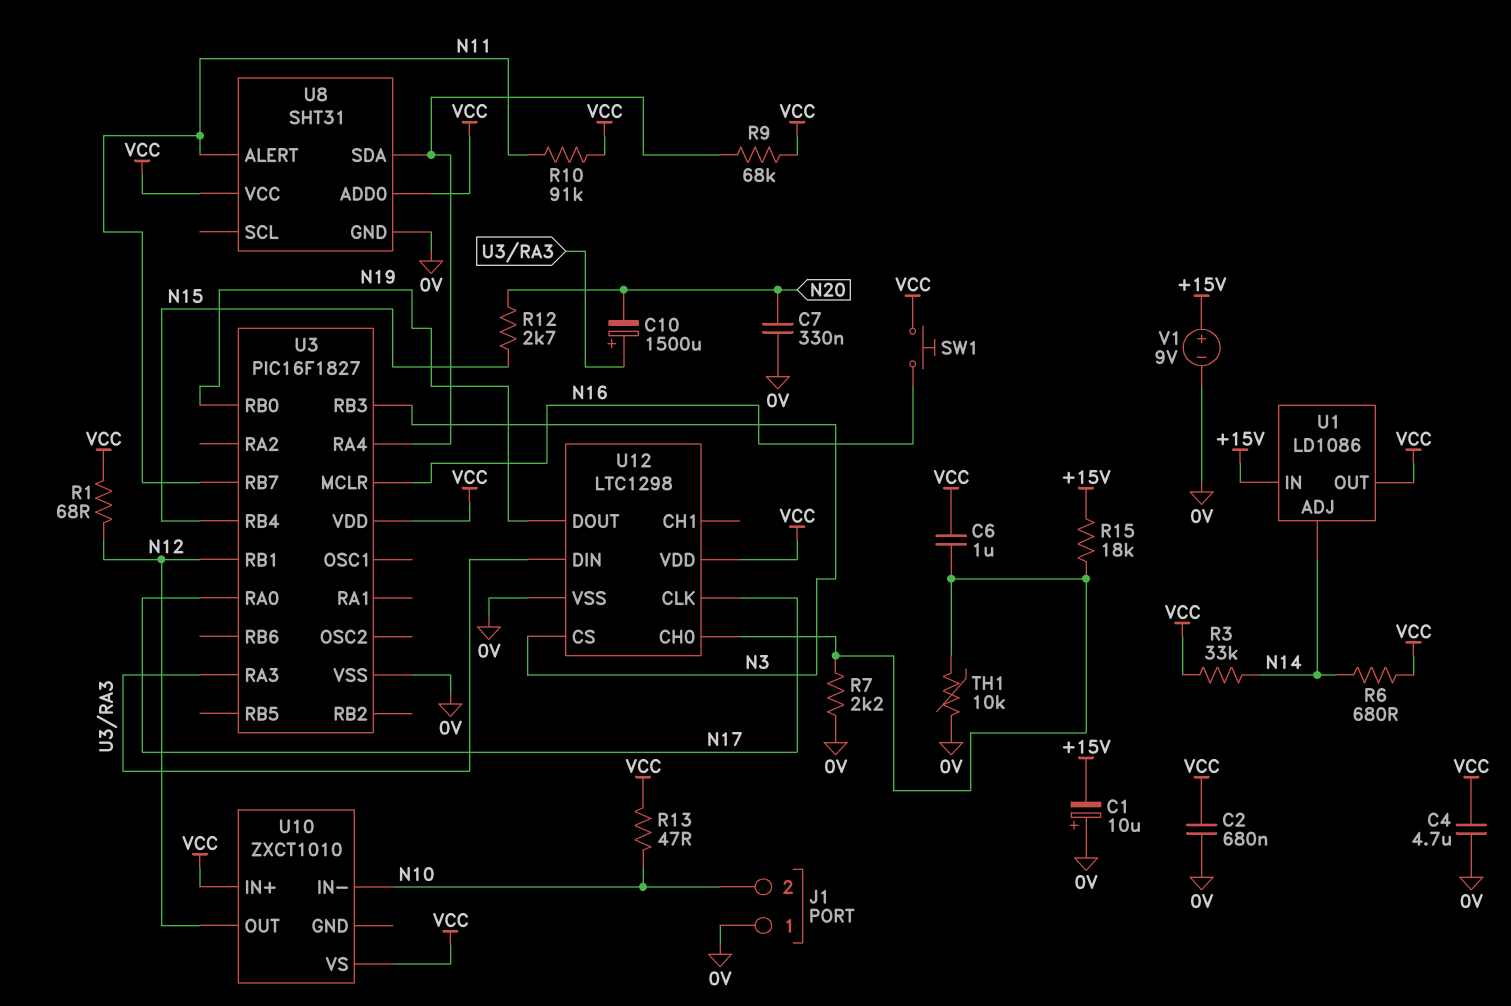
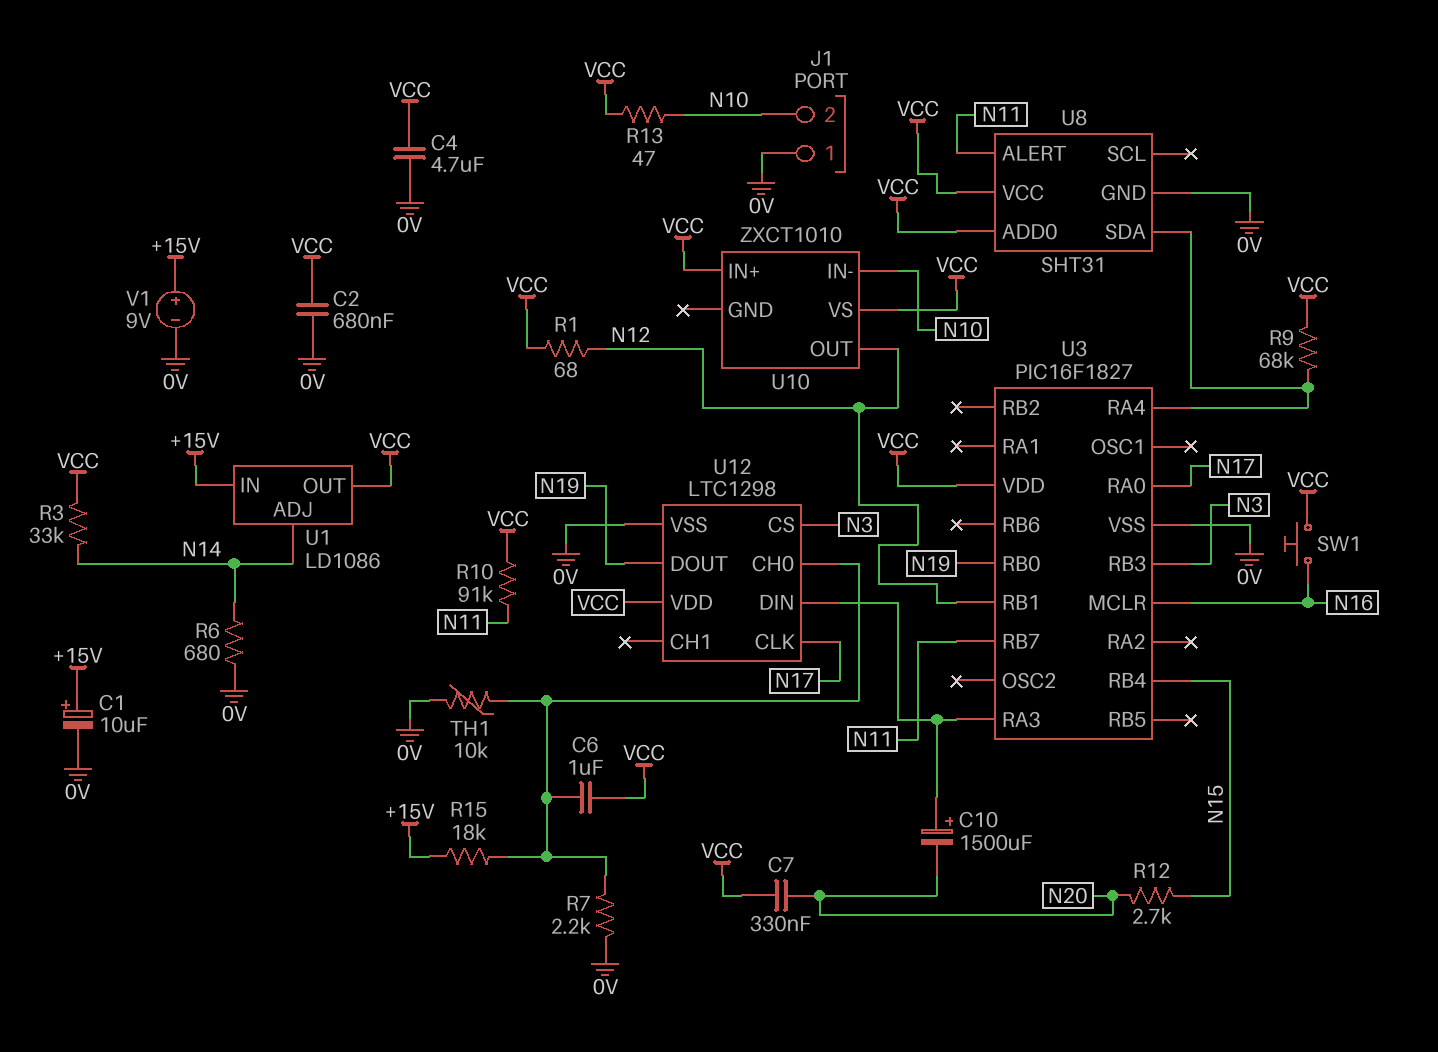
C1: 10uF (plus 0V, minus +15V) -> 10uF (plus +15V, minus 0V)
C7: 330nF (0V, N20) -> 330nF (N20, VCC)
R6: 680 (N14, VCC) -> 680 (0V, N14)

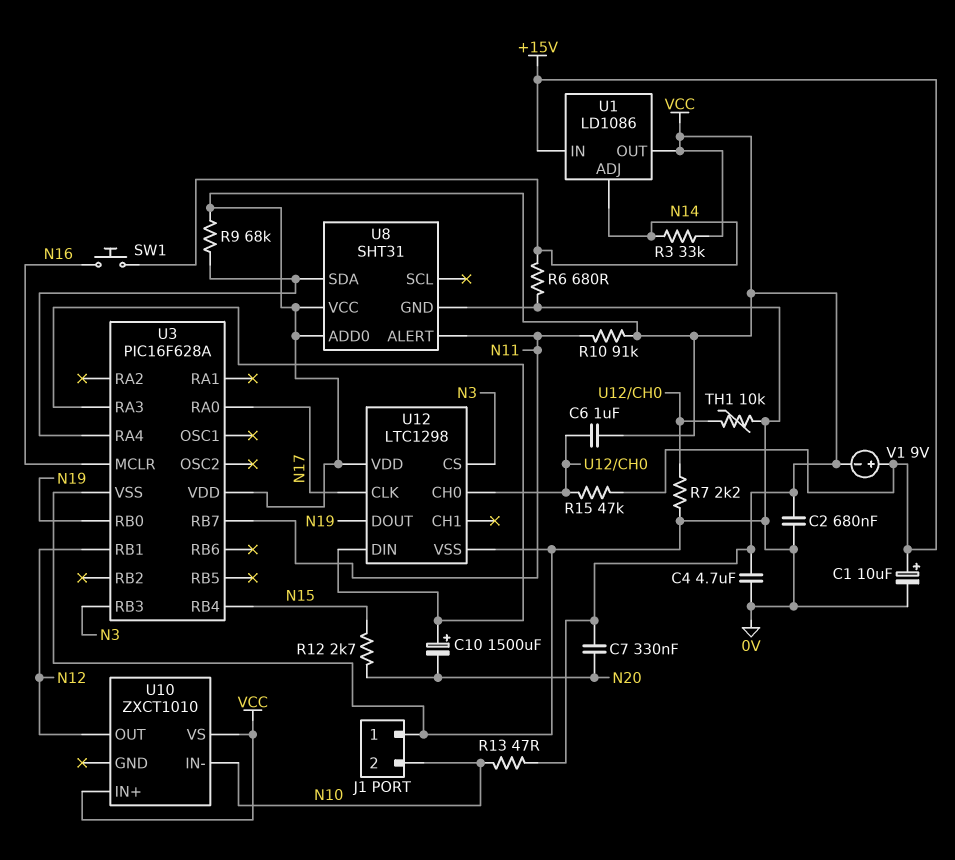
R1: 68 (N12, VCC) -> none
R15: 18k (+15V, U12/CH0) -> 47k (+15V, U12/CH0)
SW1: button (N16, VCC) -> button (N14, N16)
U3: PIC16F1827 -> PIC16F628A
V1: 9V (plus +15V, minus 0V) -> 9V (plus +15V, minus VCC)

